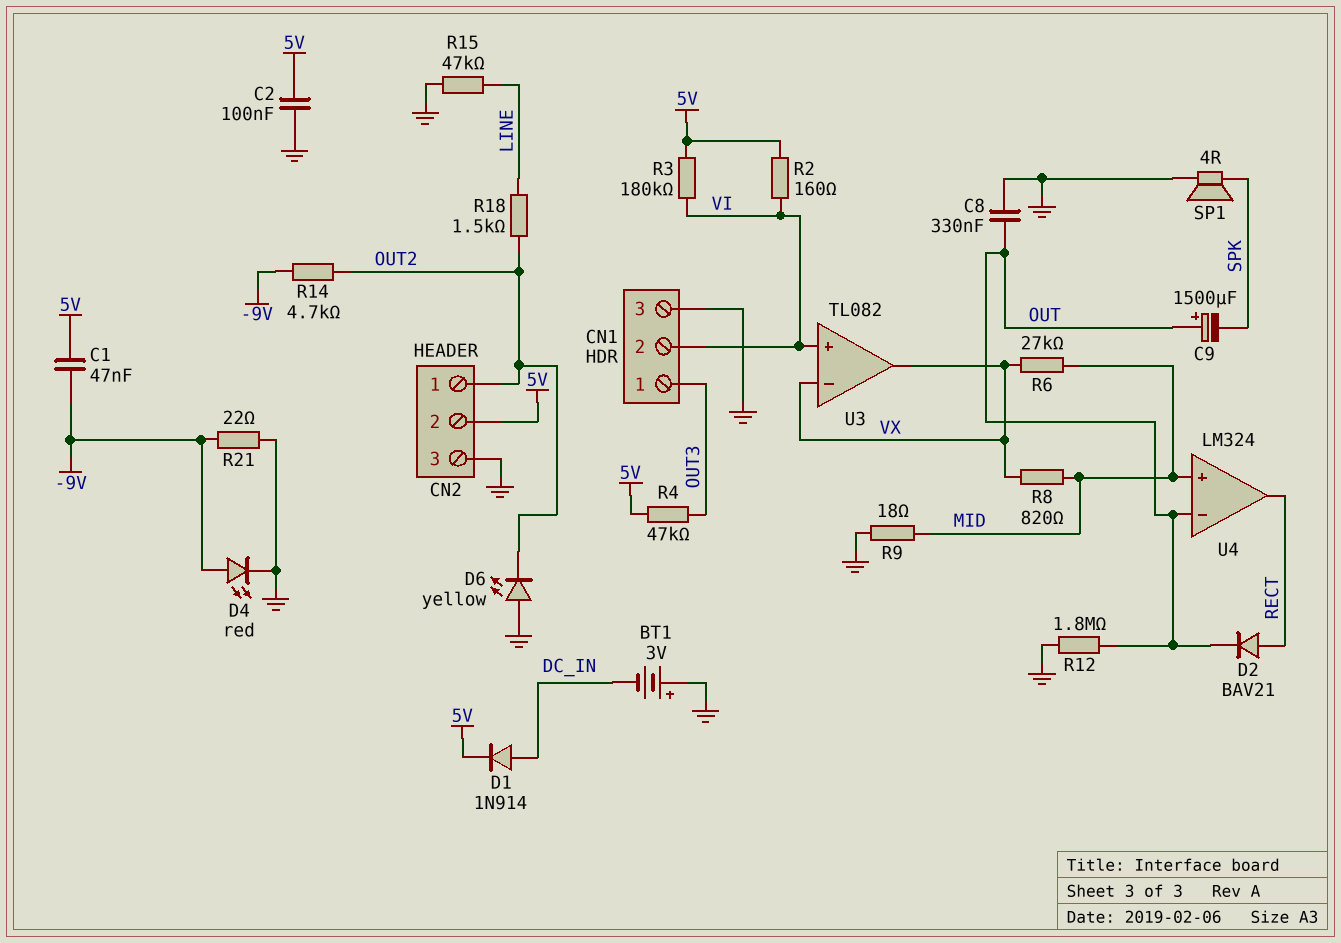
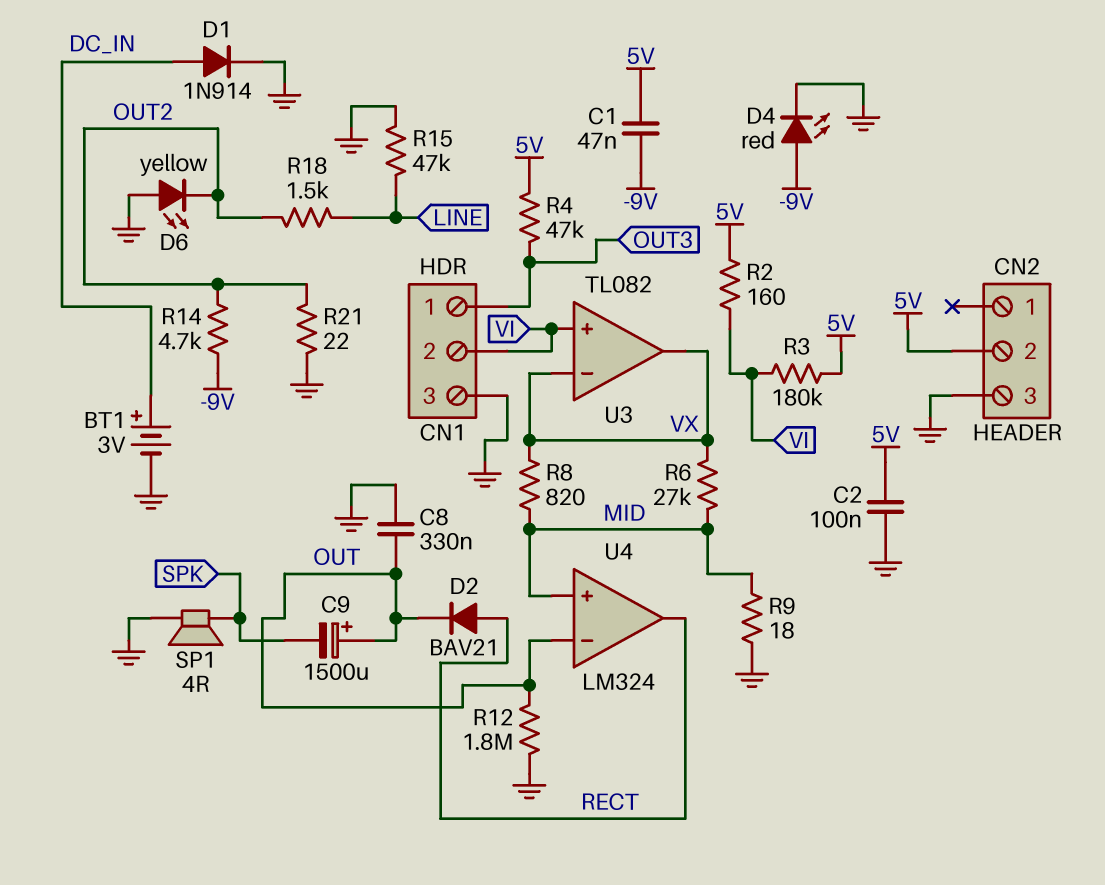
BT1: 3V (plus GND, minus DC_IN) -> 3V (plus DC_IN, minus GND)
CN2 pin 1: OUT2 -> none
D1: diode 1N914 (A DC_IN, K 5V) -> diode 1N914 (A DC_IN, K GND)
R21: 22 (-9V, GND) -> 22 (GND, OUT2)

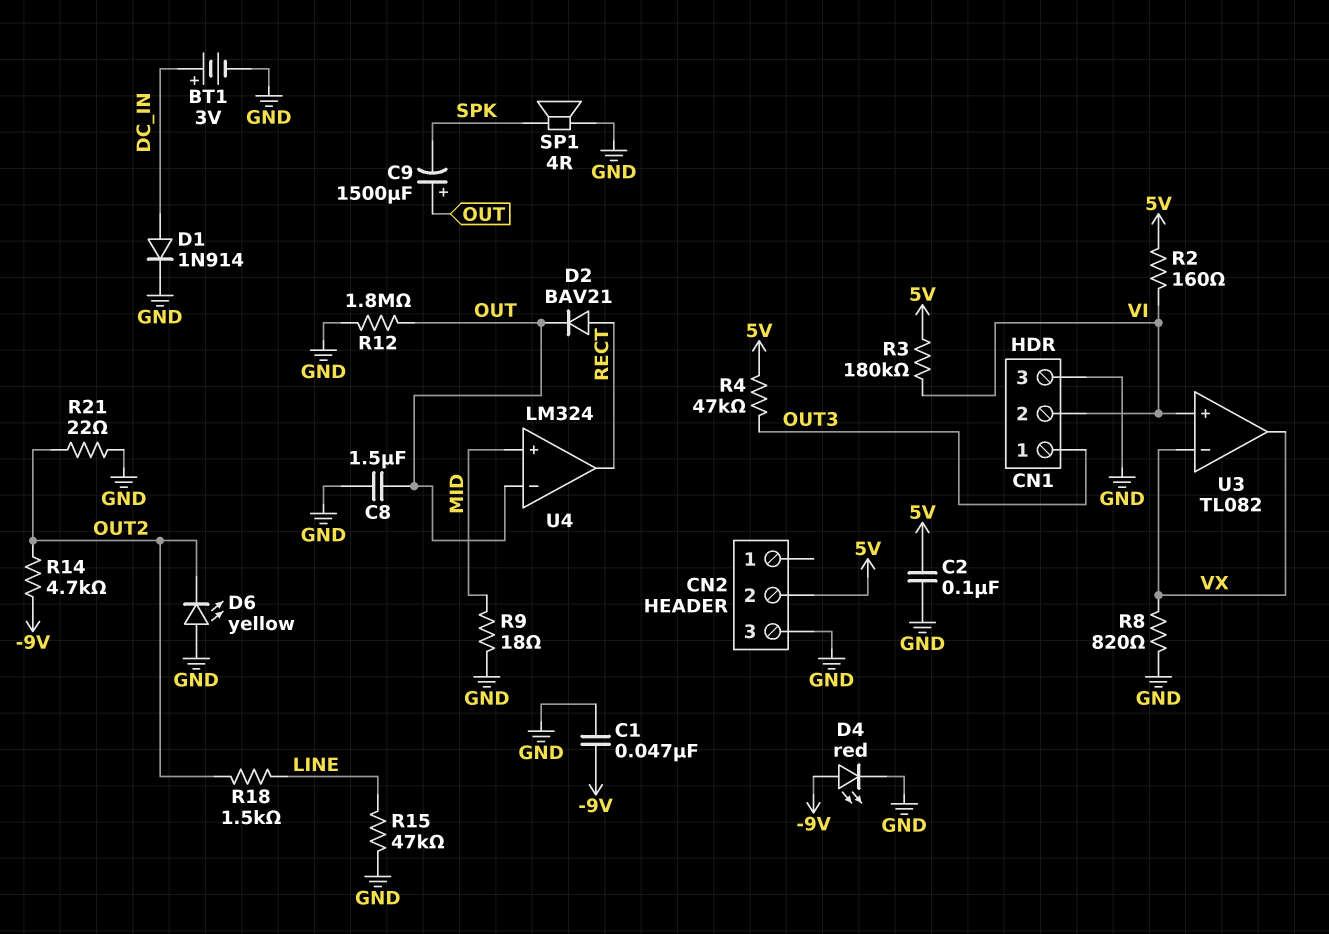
C1: 47nF (-9V, 5V) -> 47nF (-9V, GND)
C8: 330nF (GND, OUT) -> 1.5uF (GND, OUT)
R6: 27k (MID, VX) -> none
R8: 820 (MID, VX) -> 820 (GND, VX)

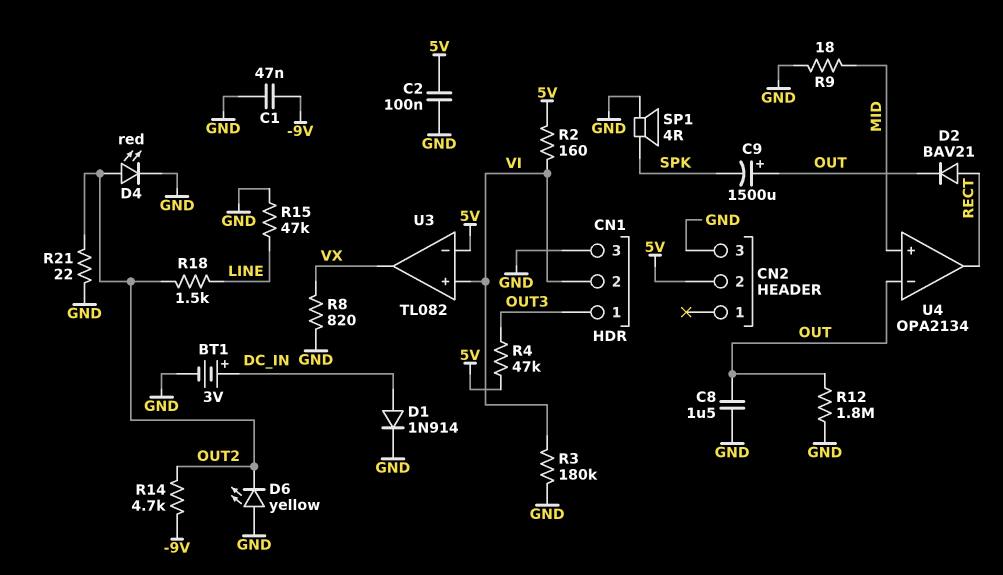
D4: LED red (A -9V, K GND) -> LED red (A OUT2, K GND)
R3: 180k (5V, VI) -> 180k (GND, VI)
U3 pin in-: VX -> 5V
U4: LM324 -> OPA2134

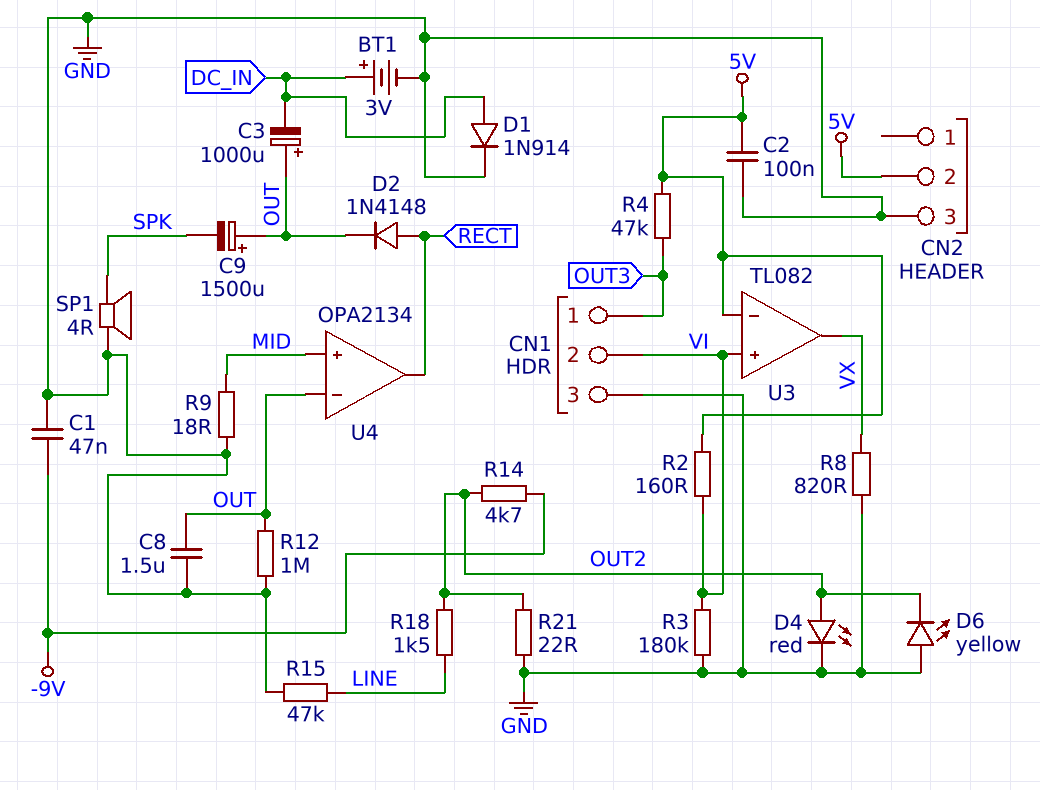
C3: none -> 1000uF (plus OUT, minus DC_IN)
D2: diode BAV21 (A RECT, K OUT) -> diode 1N4148 (A RECT, K OUT)
R12: 1.8M (GND, OUT) -> 1M (GND, OUT)

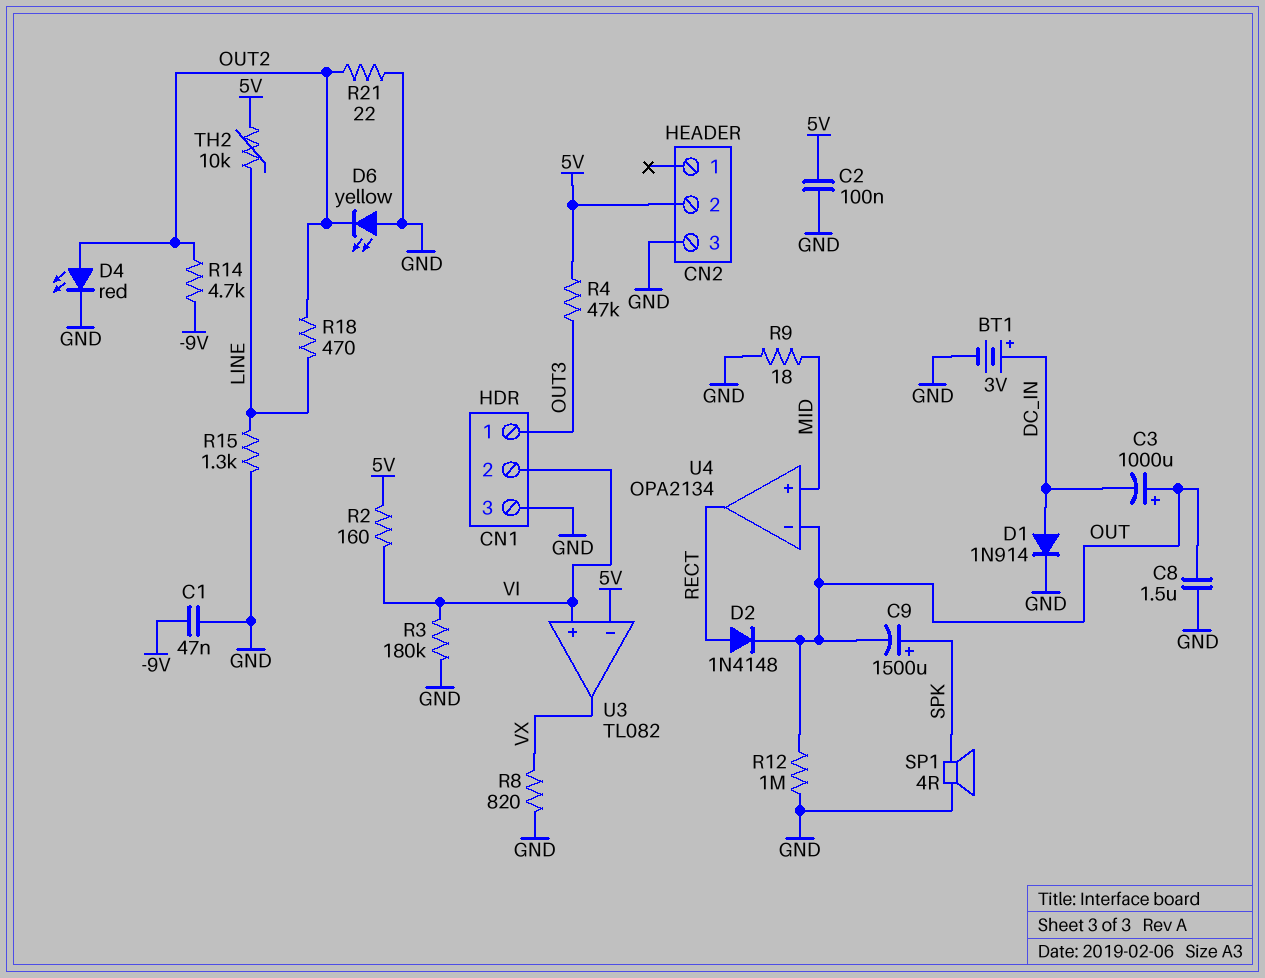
C9: 1500uF (plus OUT, minus SPK) -> 1500uF (plus SPK, minus OUT)
R15: 47k (GND, LINE) -> 1.3k (GND, LINE)
R18: 1.5k (LINE, OUT2) -> 470 (LINE, OUT2)
TH2: none -> 10k (5V, LINE)

